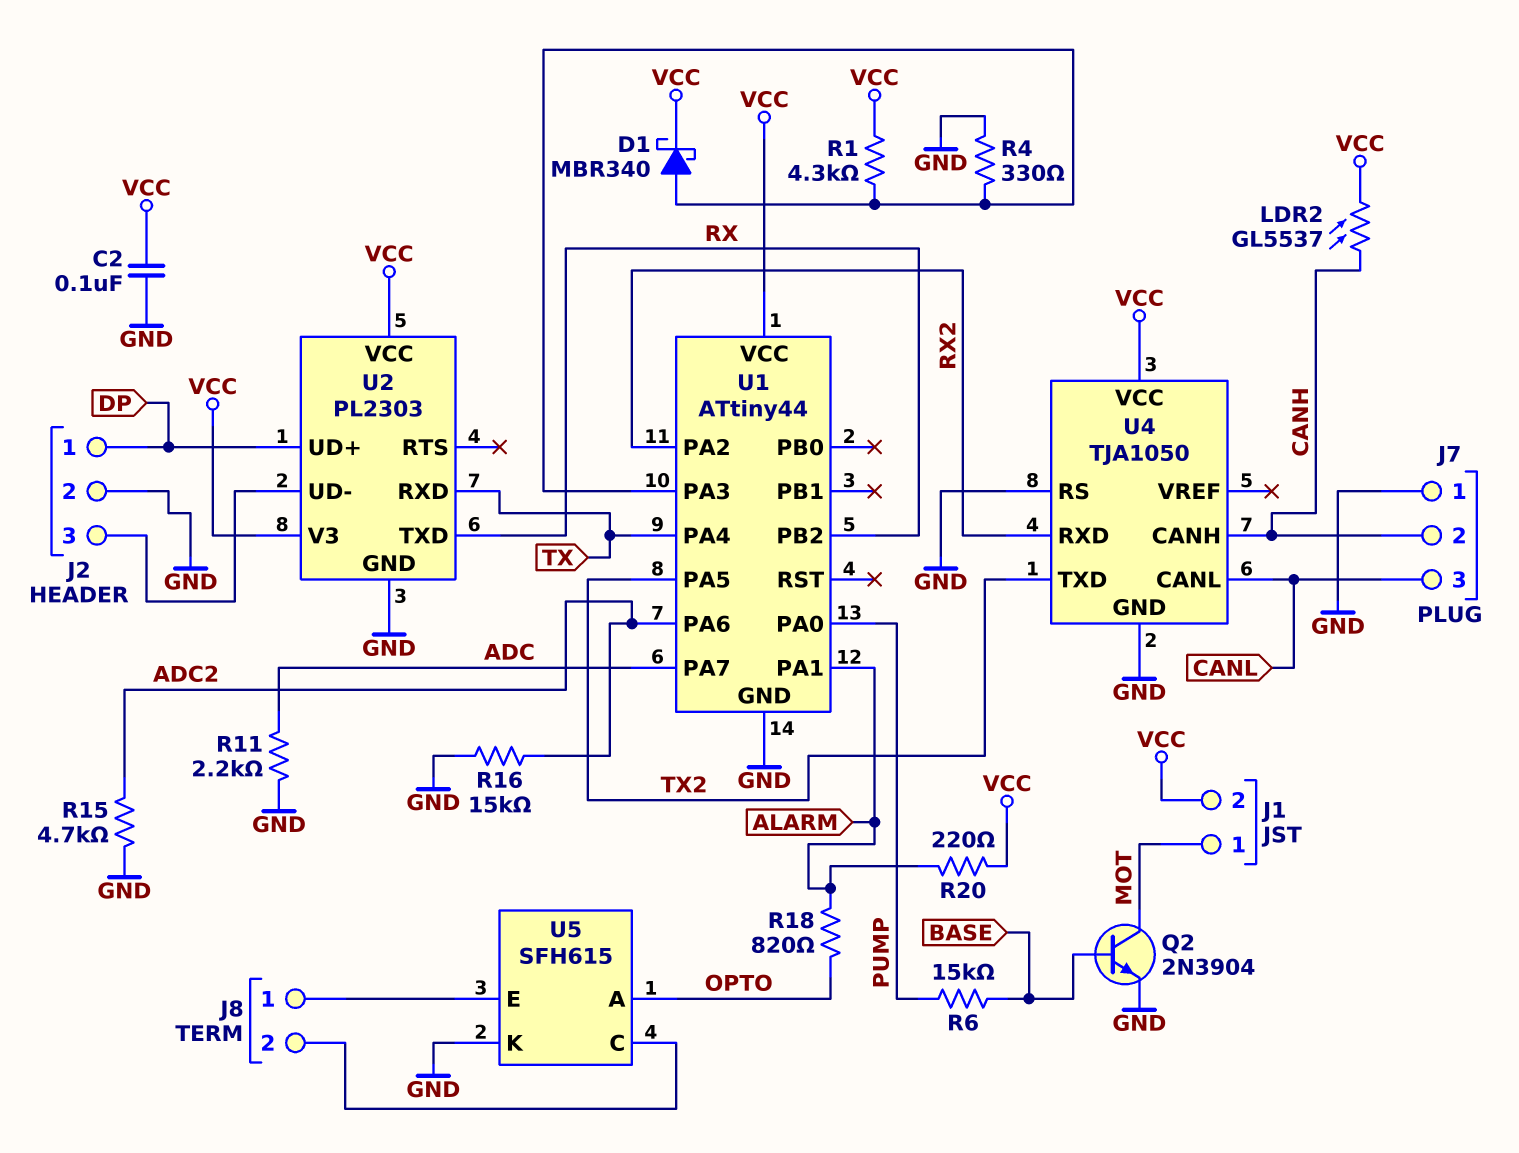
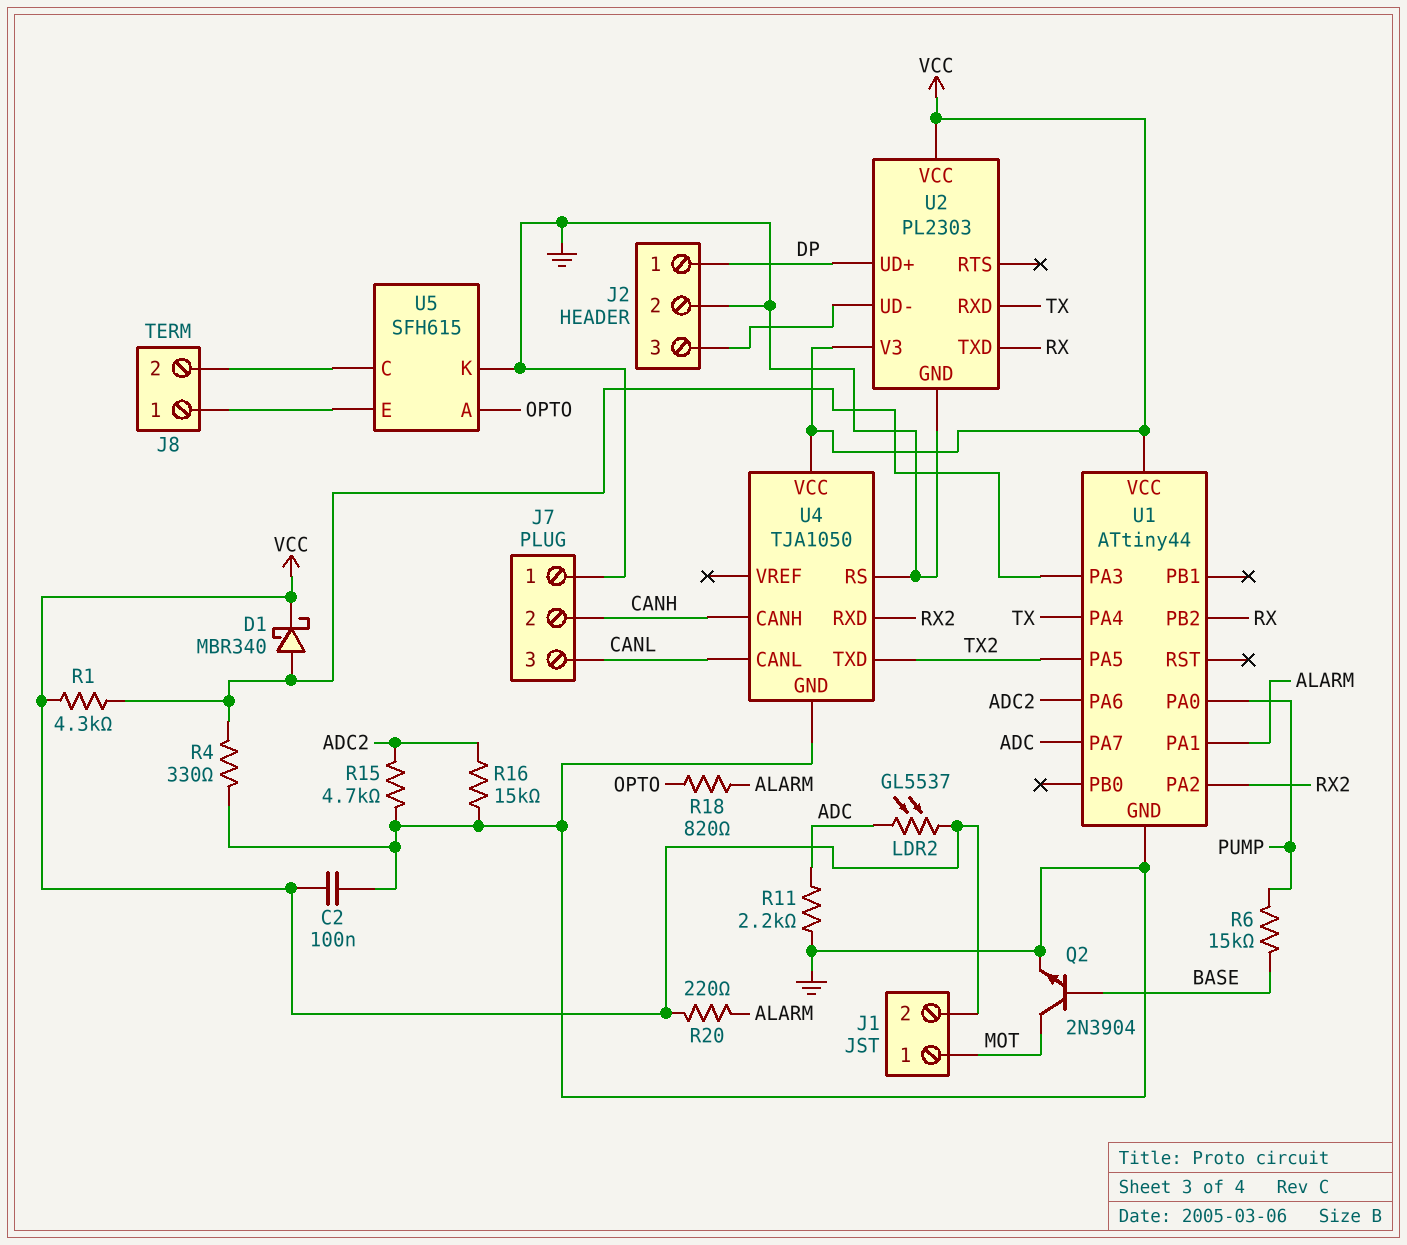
LDR2: GL5537 (CANH, VCC) -> GL5537 (ADC, VCC)

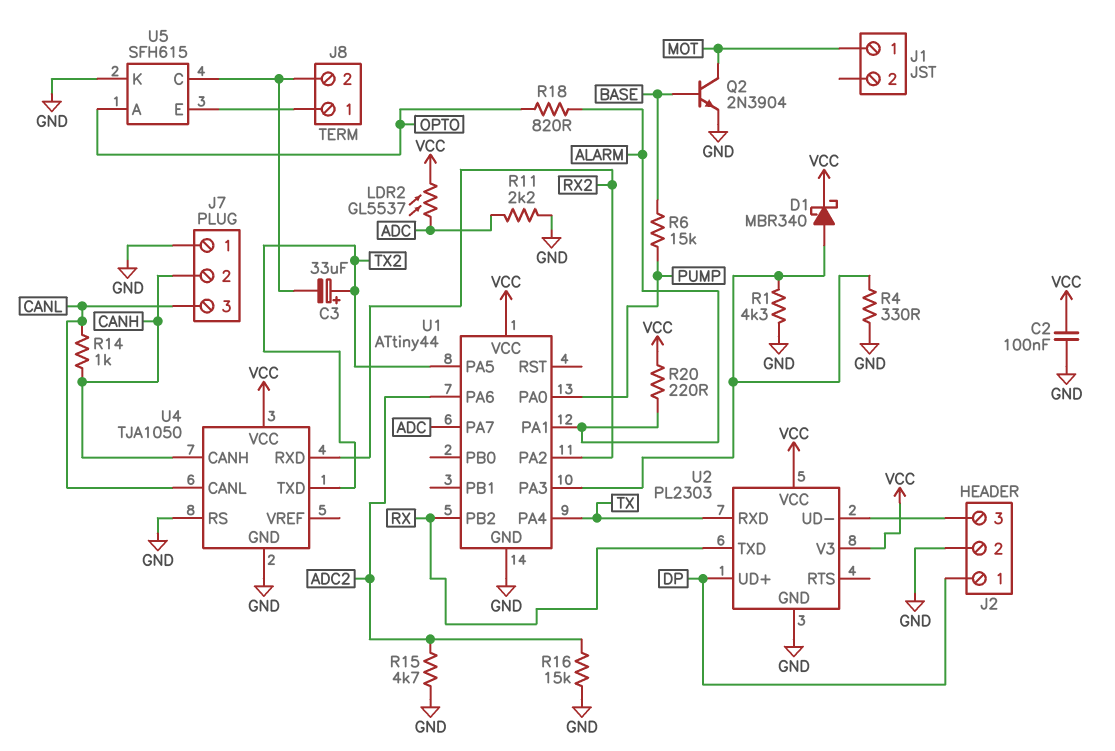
C3: none -> 33uF (plus TX2, minus J8/2)
J1 pin 2: VCC -> none
R1: 4.3k (U1/PA3, VCC) -> 4.3k (GND, U1/PA3)
R14: none -> 1k (CANH, CANL)

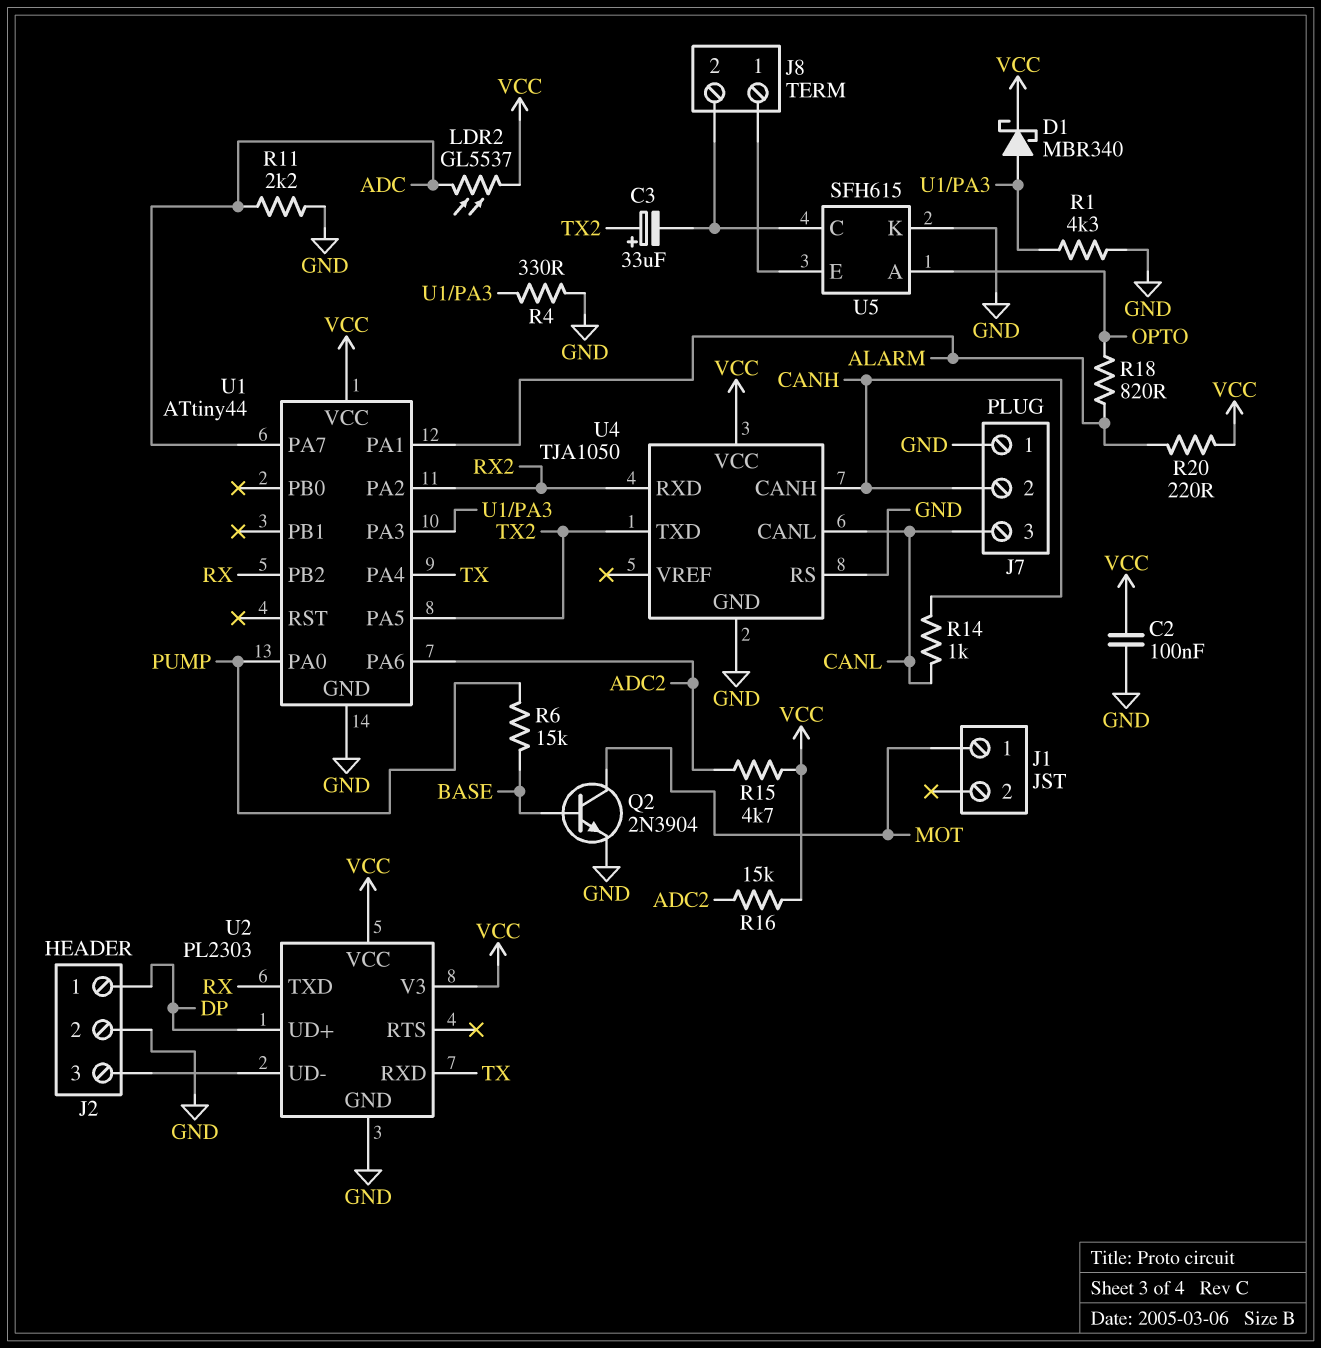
R15: 4.7k (ADC2, GND) -> 4.7k (ADC2, VCC)
R16: 15k (ADC2, GND) -> 15k (ADC2, VCC)

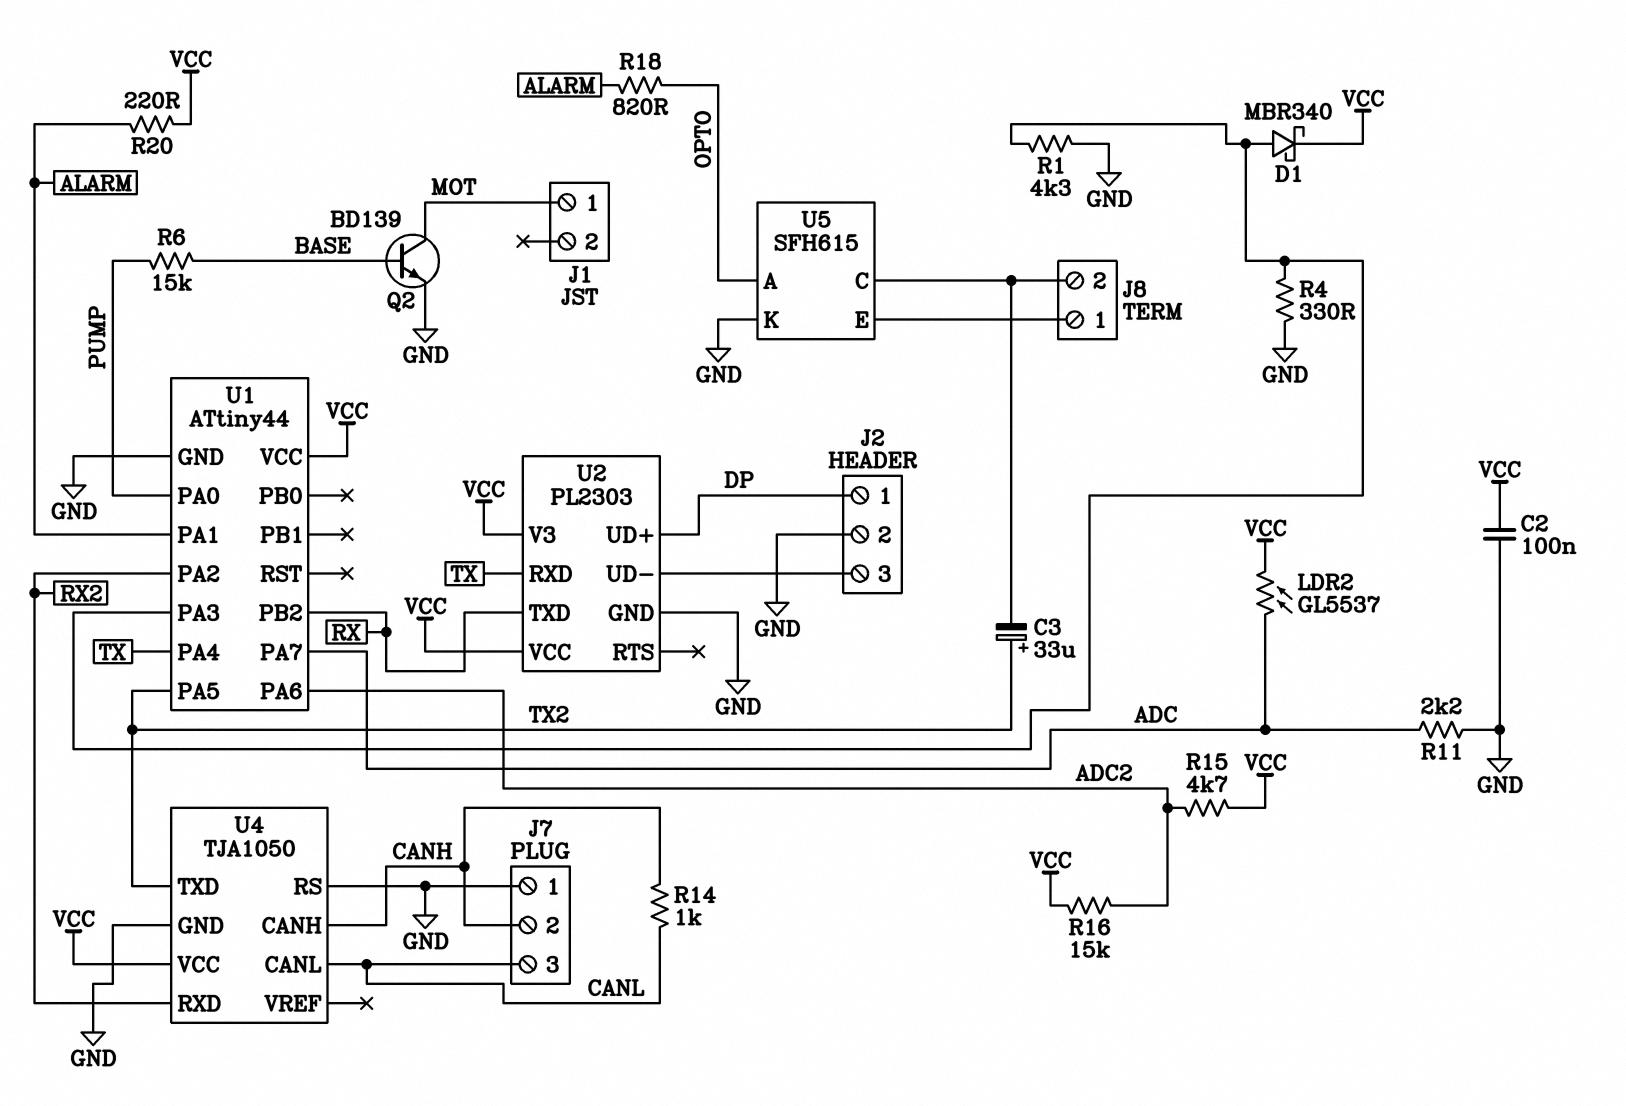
Q2: NPN 2N3904 (B BASE, C MOT, E GND) -> NPN BD139 (B BASE, C MOT, E GND)

